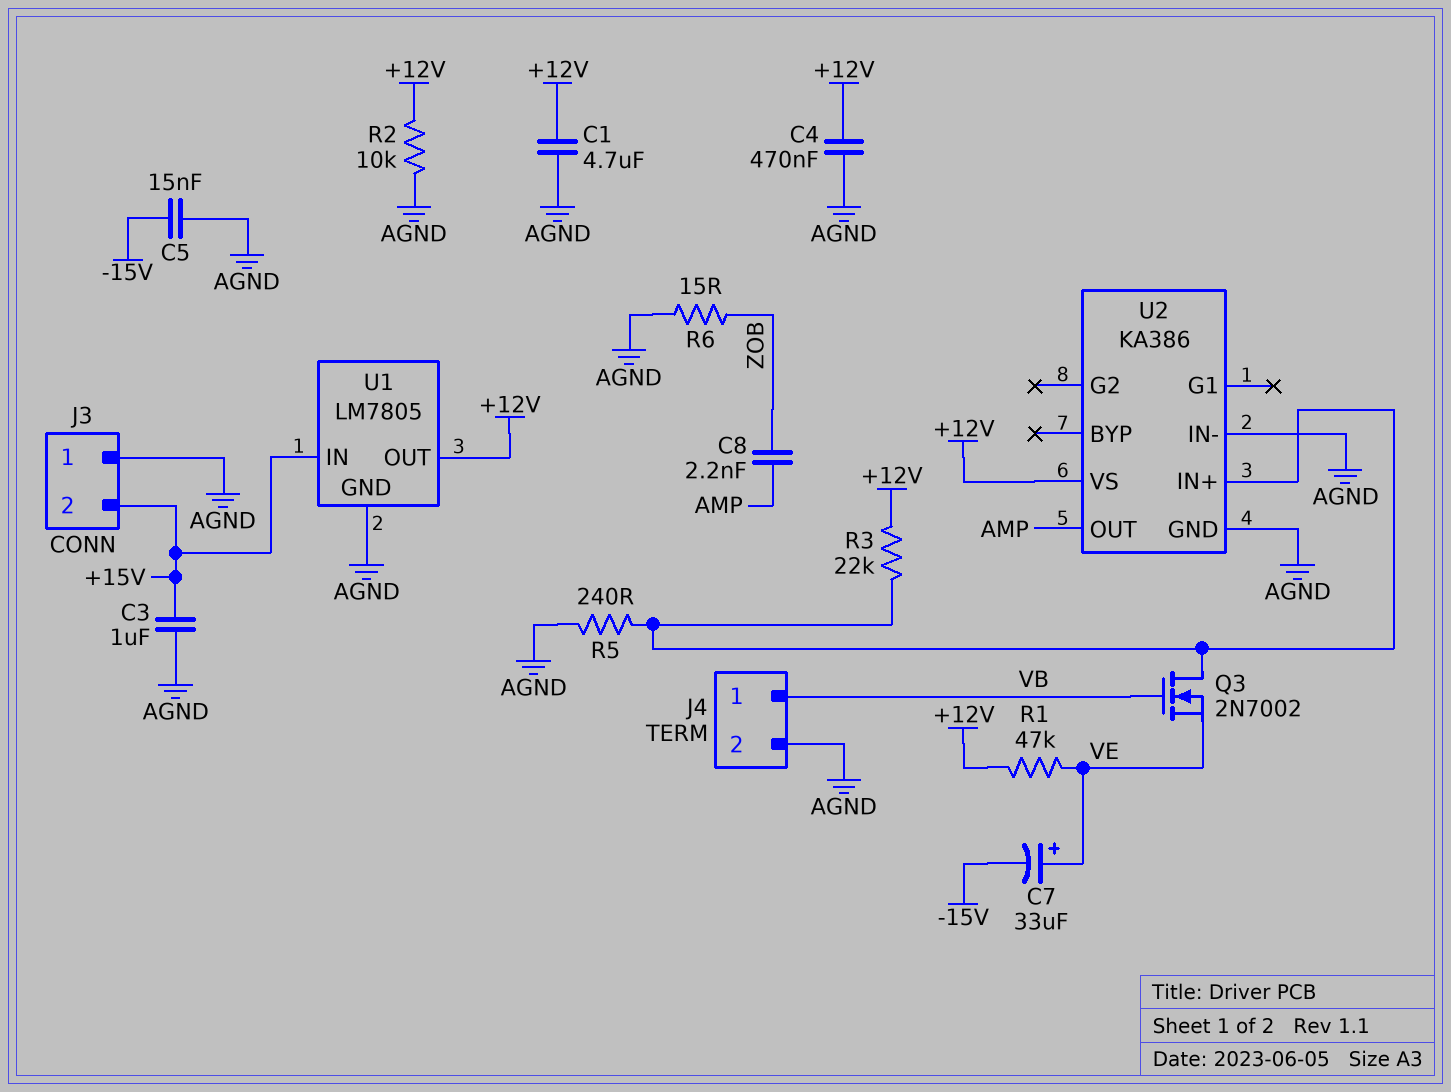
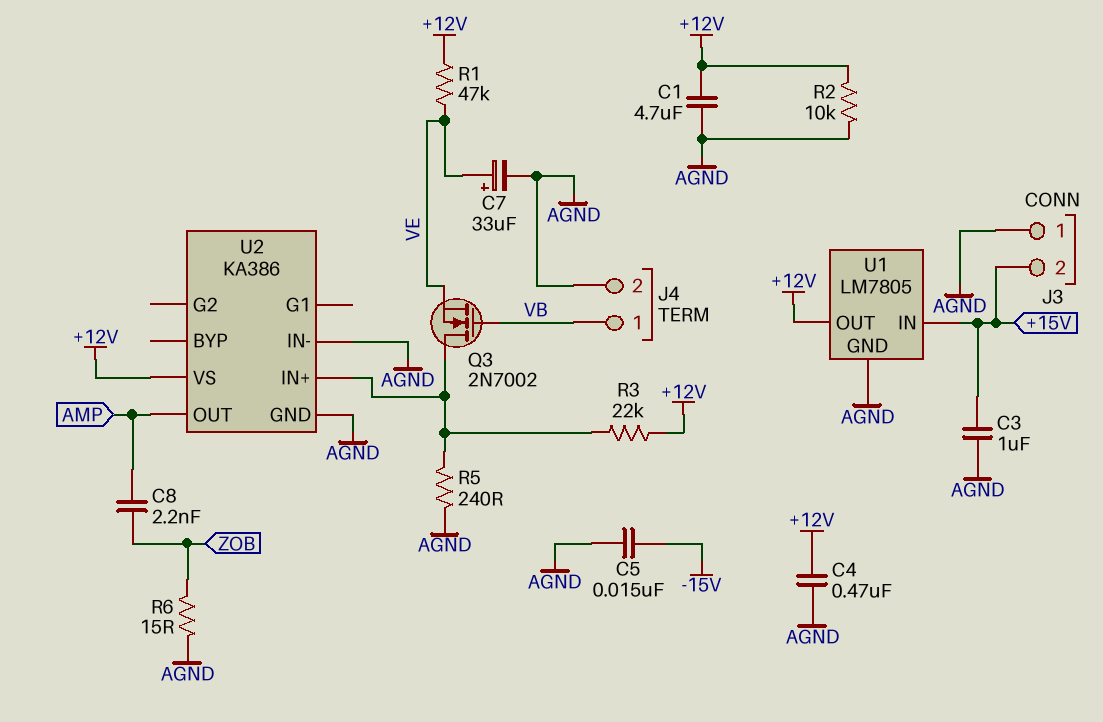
C7: 33uF (plus VE, minus -15V) -> 33uF (plus VE, minus AGND)

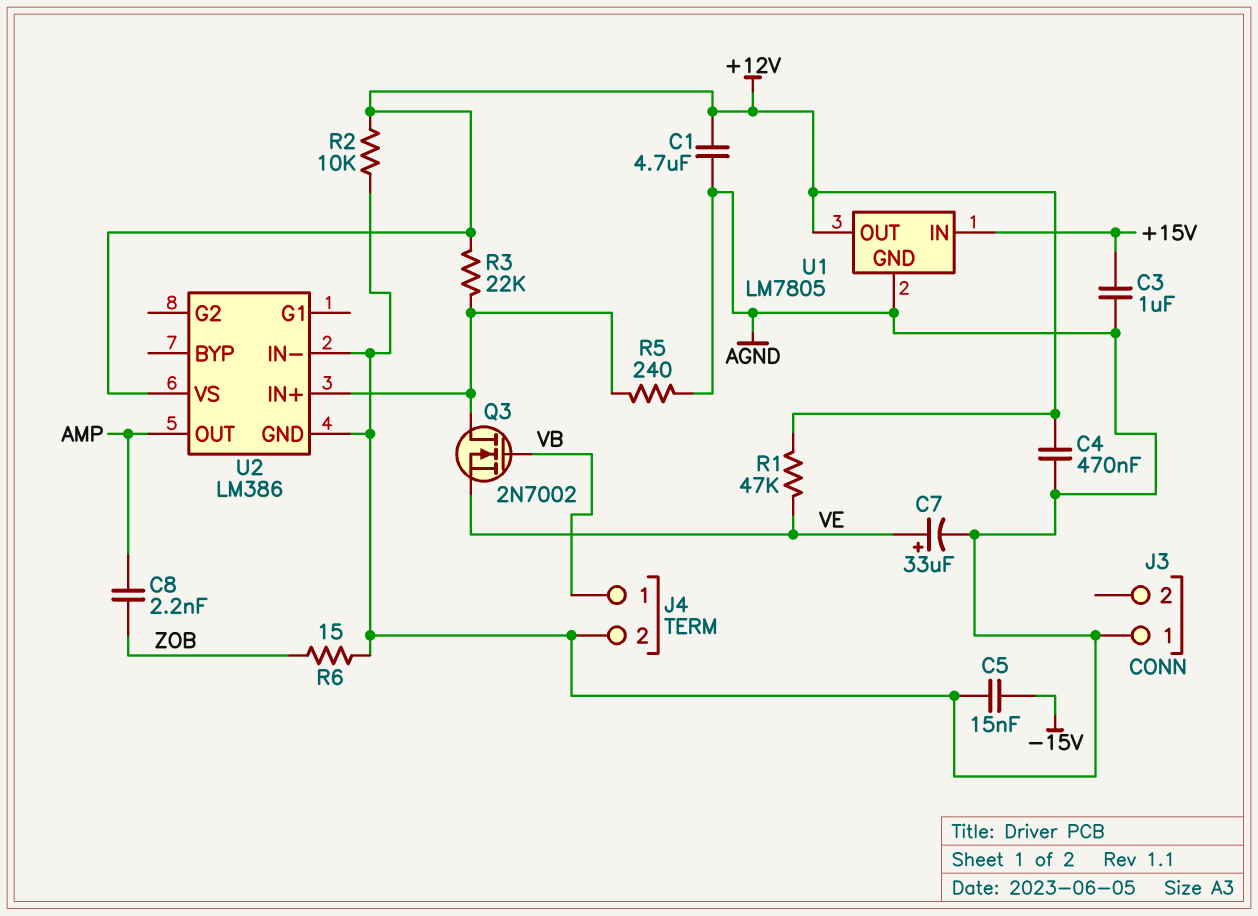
J3 pin 2: +15V -> none
U2: KA386 -> LM386

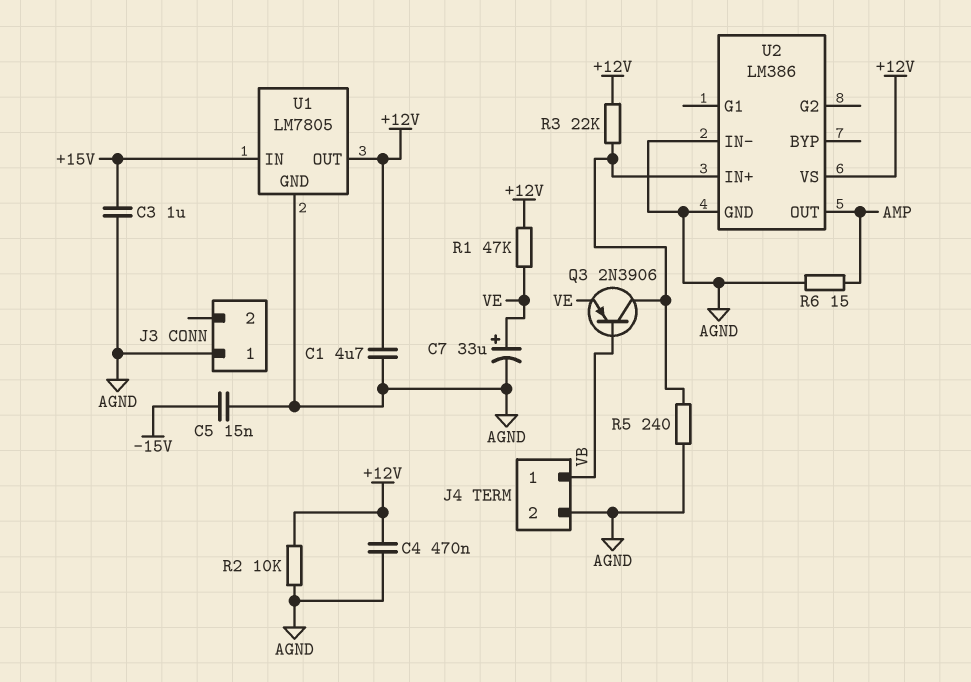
C8: 2.2nF (AMP, ZOB) -> none
Q3: NMOS 2N7002 (G VB, D U2/IN+, S VE) -> PNP 2N3906 (B VB, C U2/IN+, E VE)
R6: 15 (AGND, ZOB) -> 15 (AGND, AMP)

